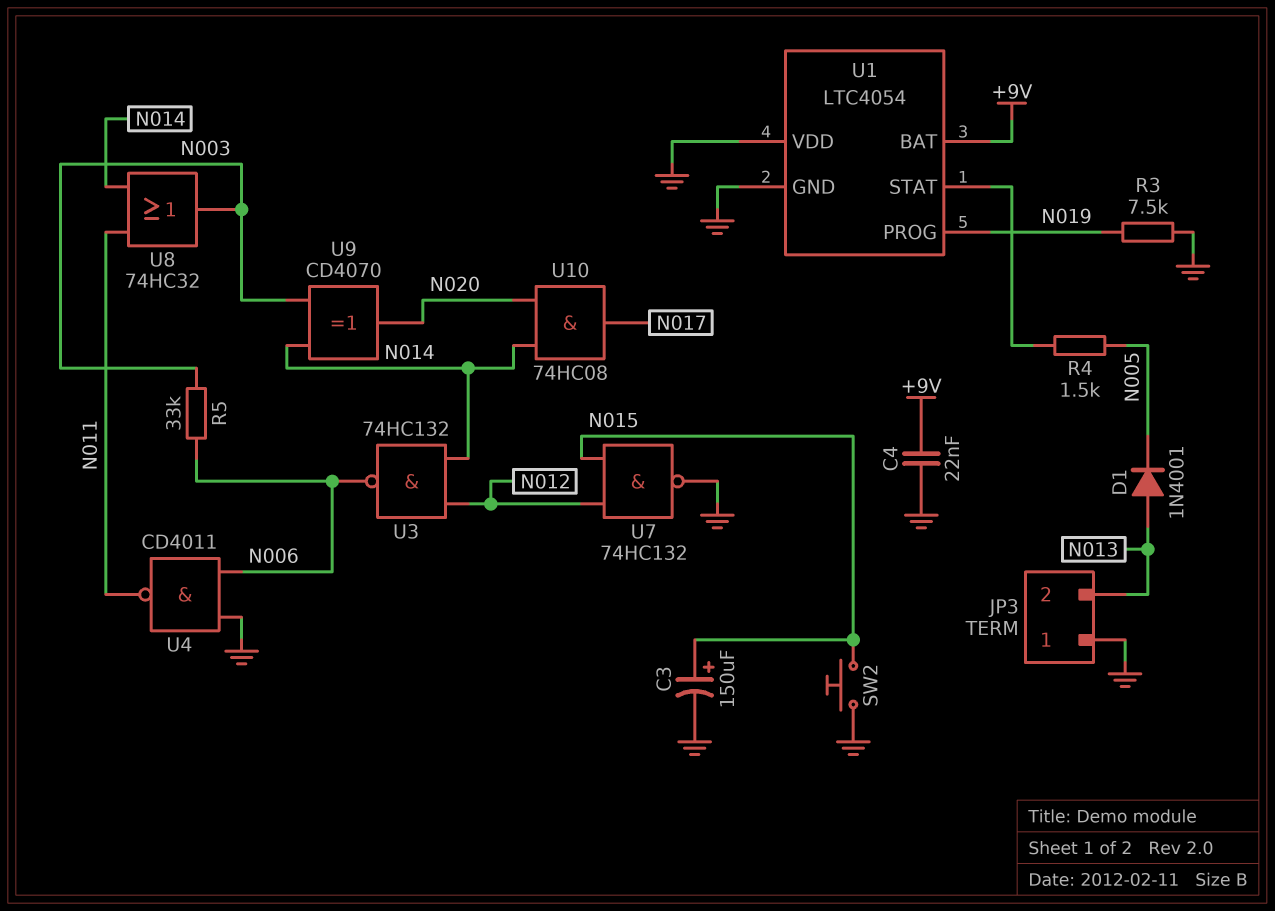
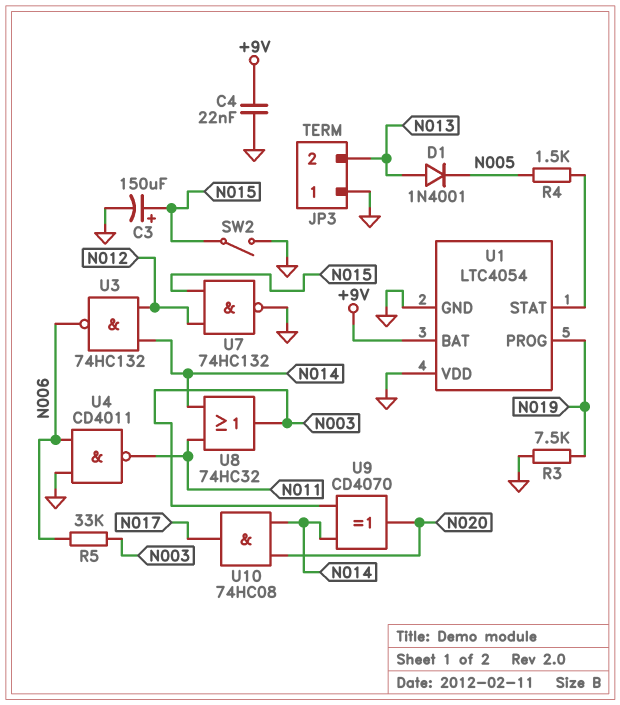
SW2: button (GND, N015) -> switch (GND, N015)

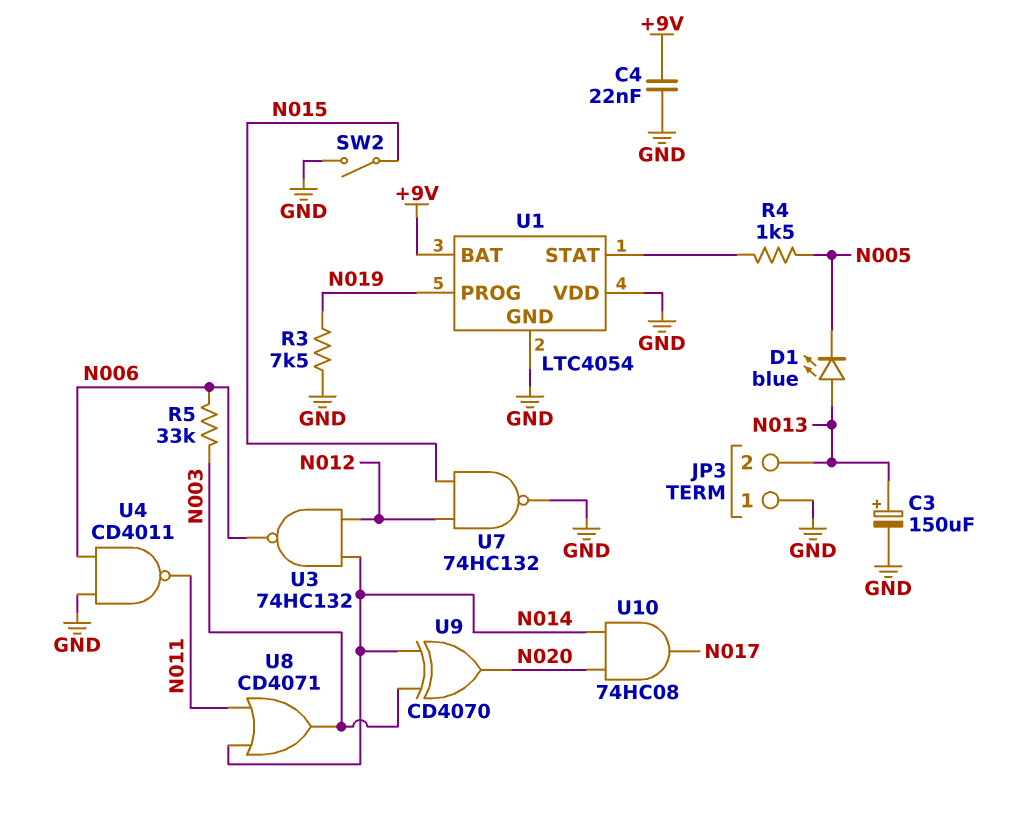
C3: 150uF (plus N015, minus GND) -> 150uF (plus N013, minus GND)
D1: diode 1N4001 (A N013, K N005) -> LED blue (A N013, K N005)
U8: OR 74HC32 (in N011, in N014, out N003) -> OR CD4071 (in N011, in N014, out N003)

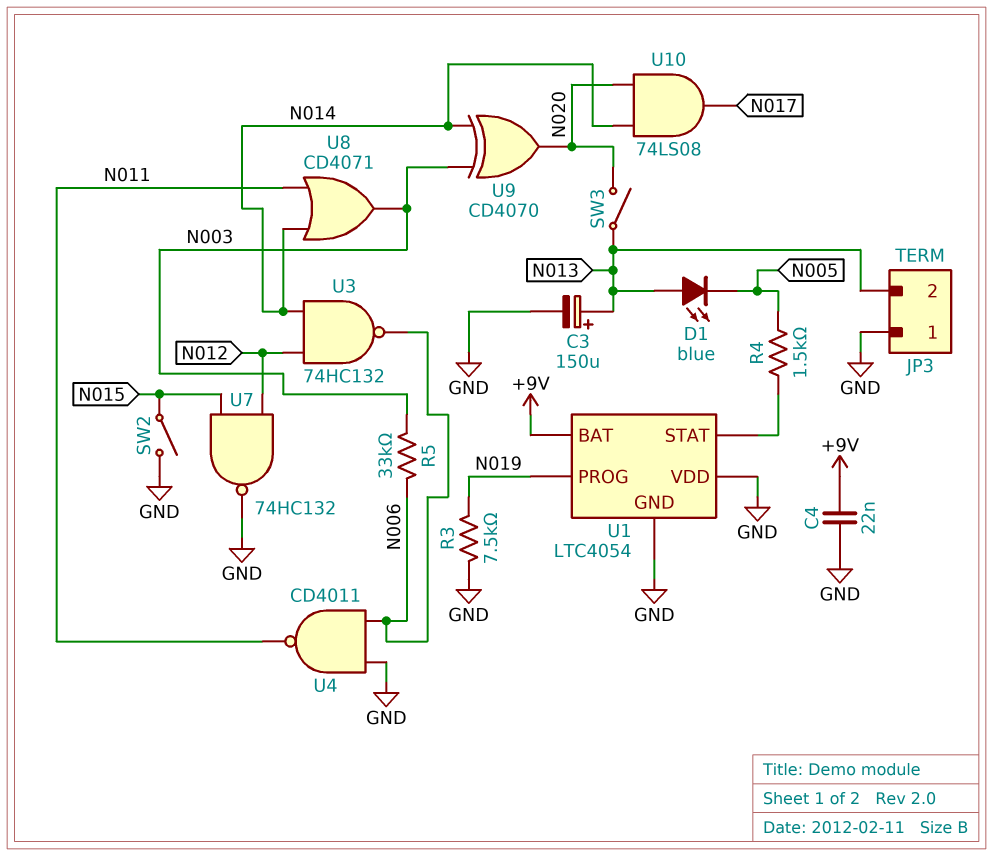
SW3: none -> switch (N013, N020)
U10: AND 74HC08 (in N014, in N020, out N017) -> AND 74LS08 (in N014, in N020, out N017)

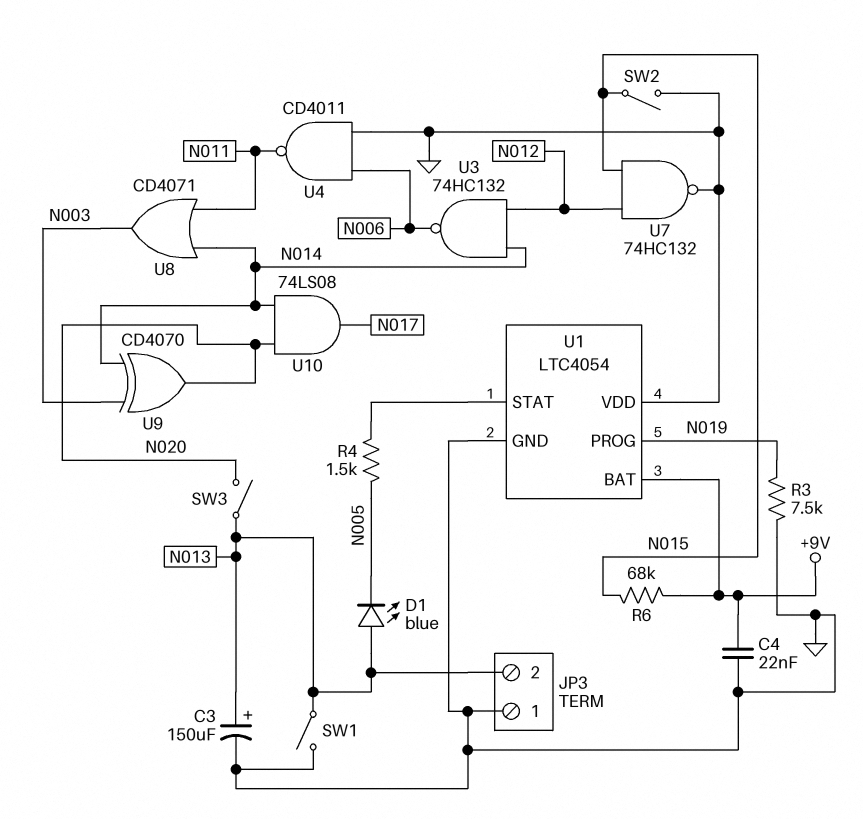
R5: 33k (N003, N006) -> none
R6: none -> 68k (+9V, N015)
SW1: none -> switch (GND, N013)

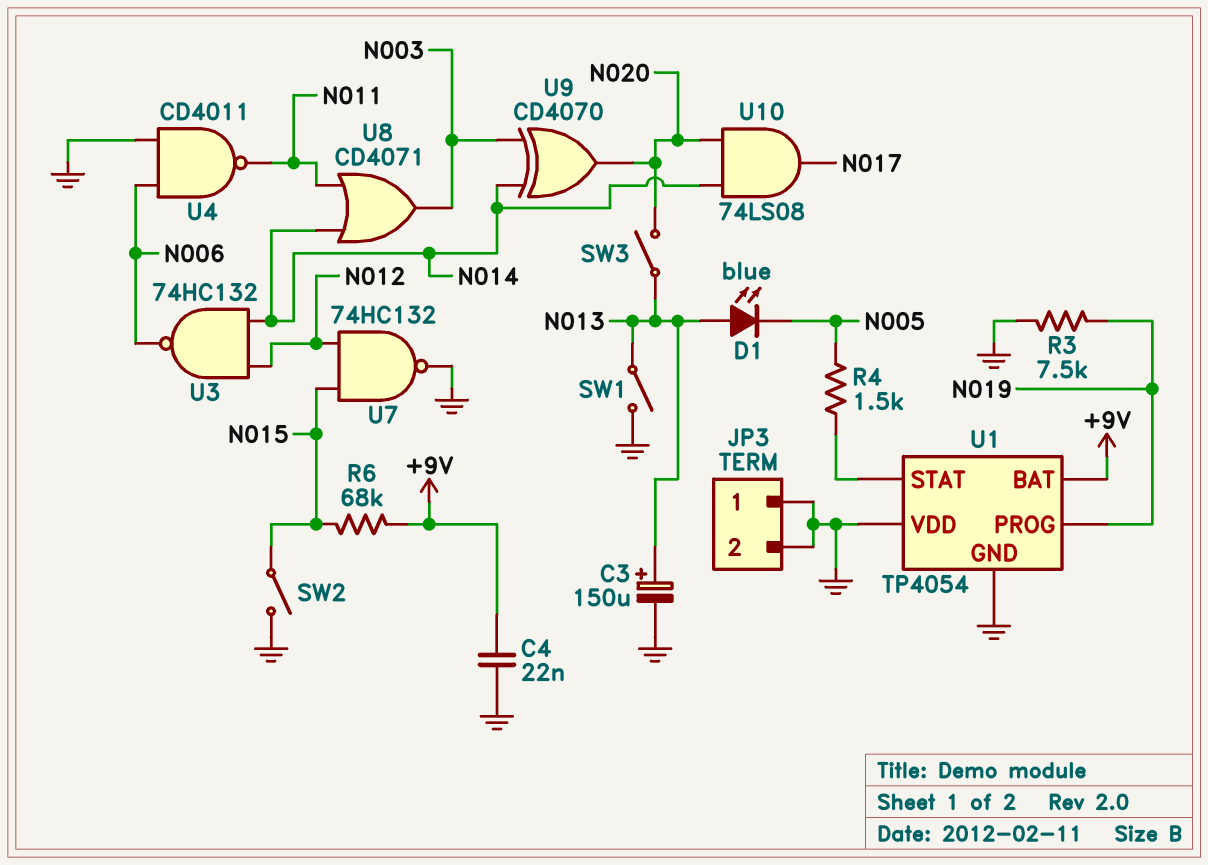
JP3 pin 2: N013 -> GND
U1: LTC4054 -> TP4054

